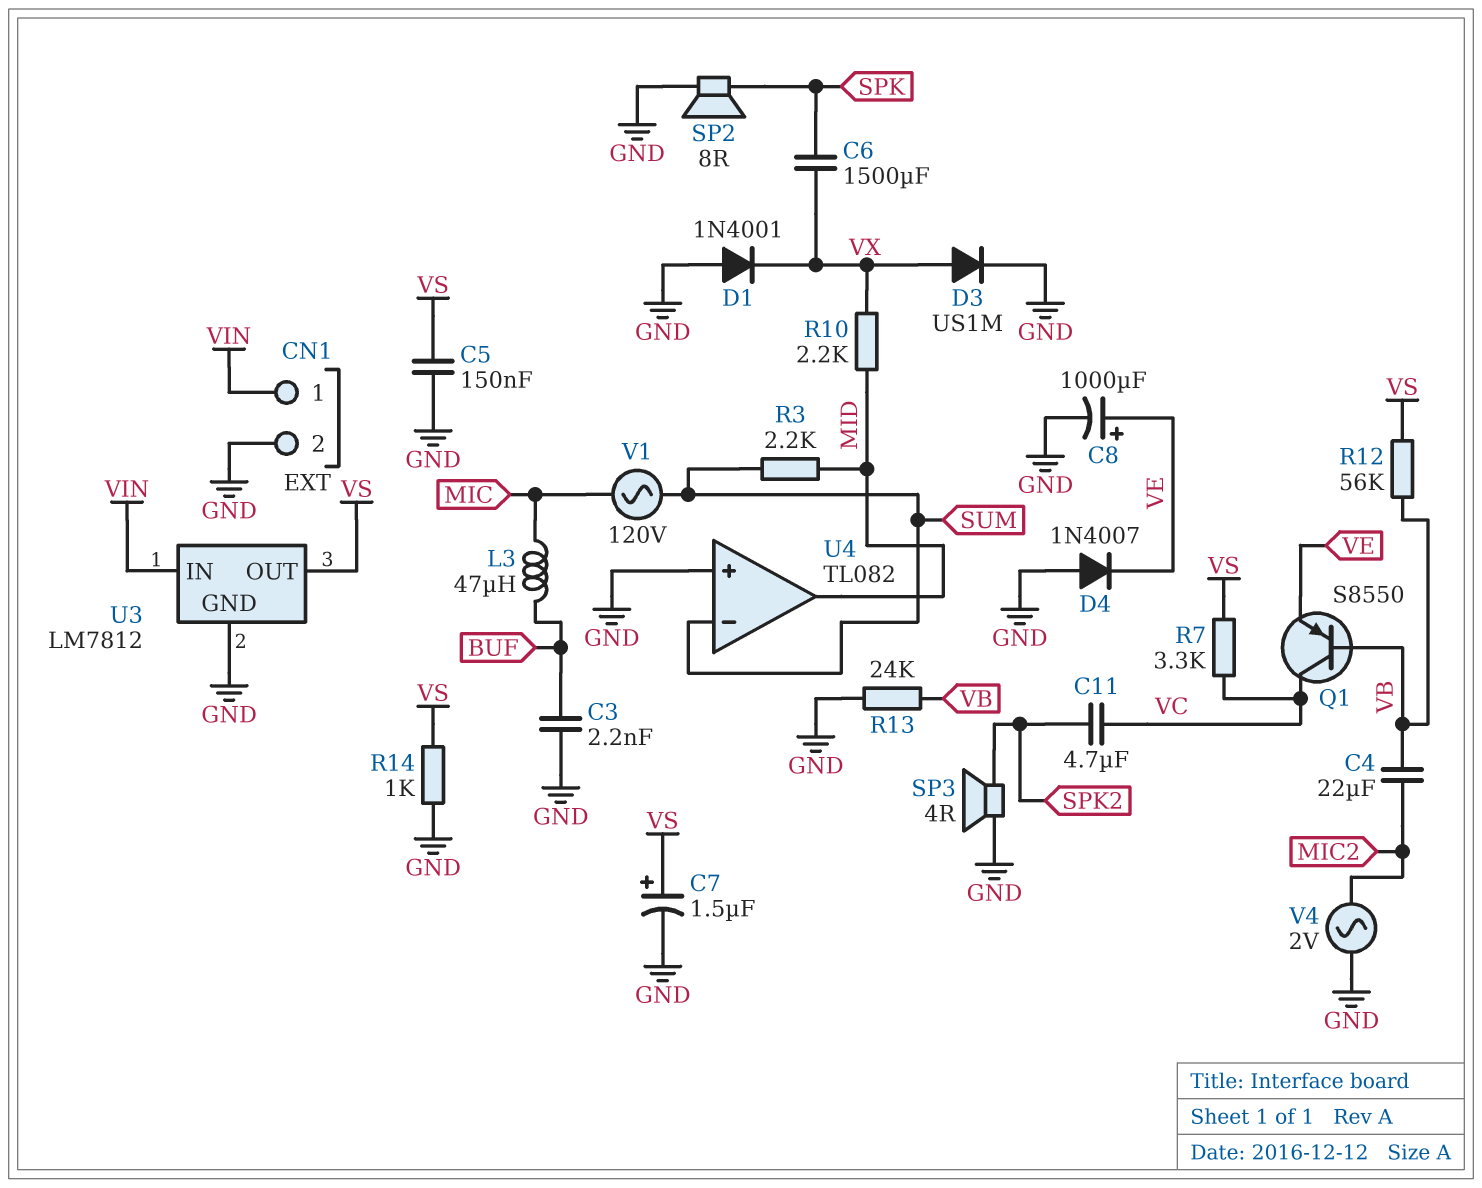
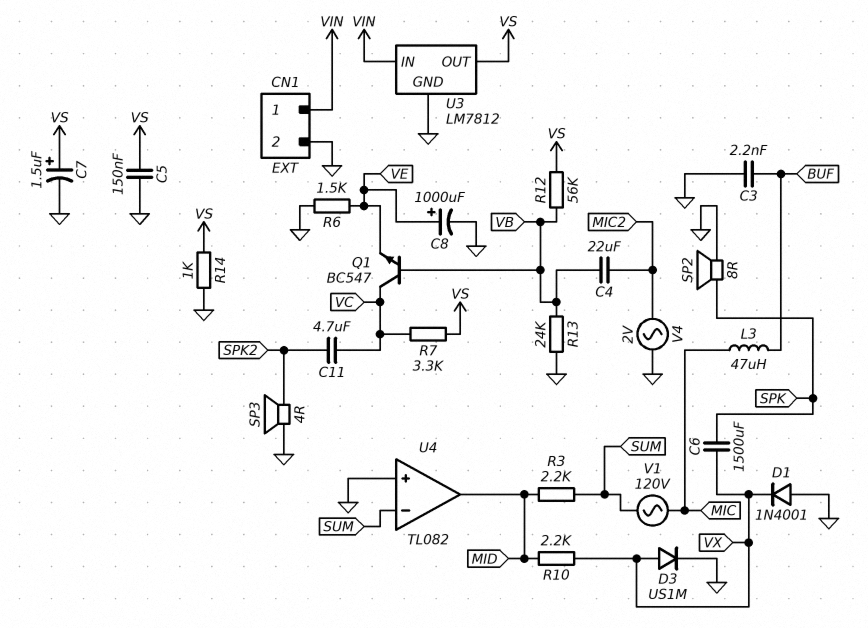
D4: diode 1N4007 (A GND, K VE) -> none
Q1: PNP S8550 (B VB, C VC, E VE) -> NPN BC547 (B VB, C VC, E VE)
R6: none -> 1.5k (GND, VE)

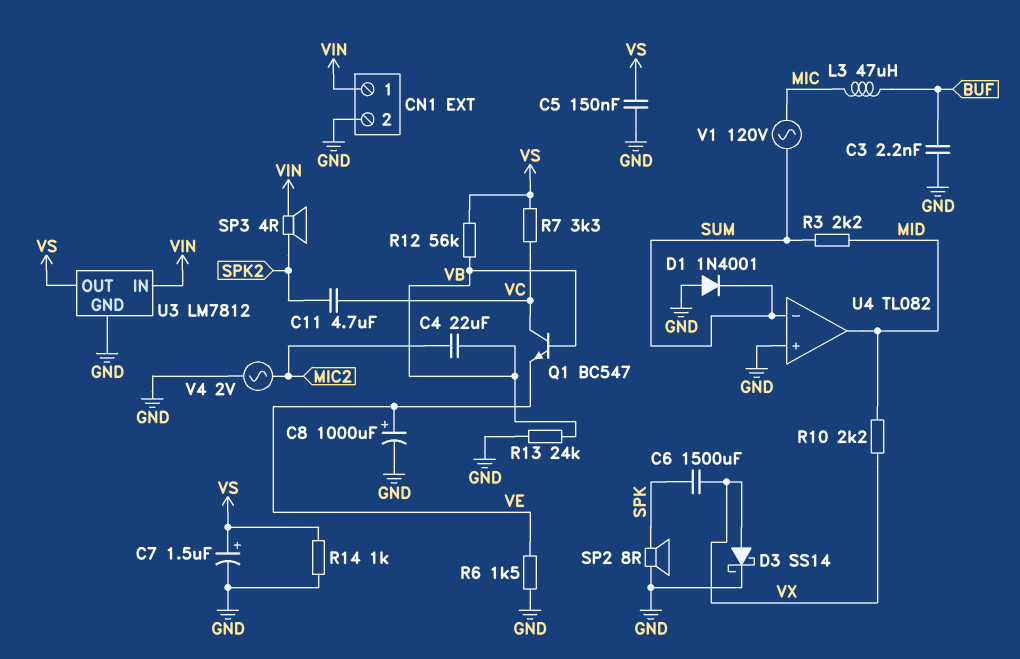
D1: diode 1N4001 (A GND, K VX) -> diode 1N4001 (A GND, K SUM)
D3: diode US1M (A VX, K GND) -> schottky SS14 (A VX, K GND)
SP3: speaker 4R (GND, SPK2) -> speaker 4R (SPK2, VIN)

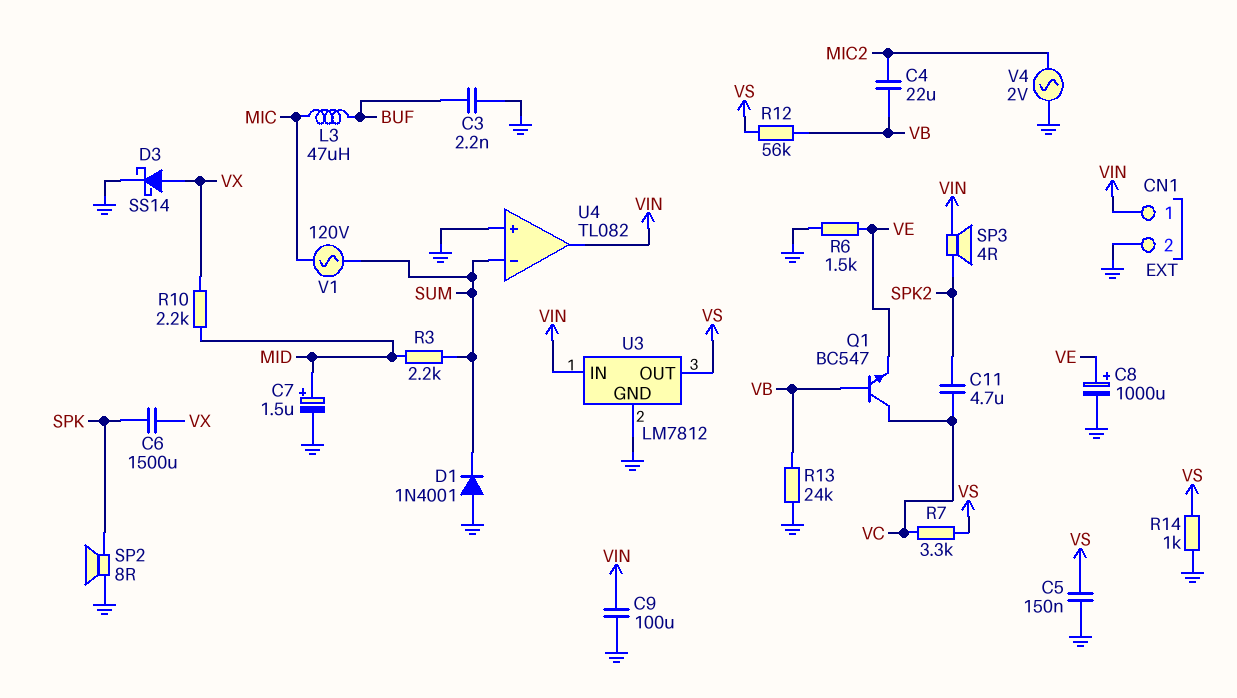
C7: 1.5uF (plus VS, minus GND) -> 1.5uF (plus MID, minus GND)
C9: none -> 100uF (GND, VIN)
U4 pin out: MID -> VIN

